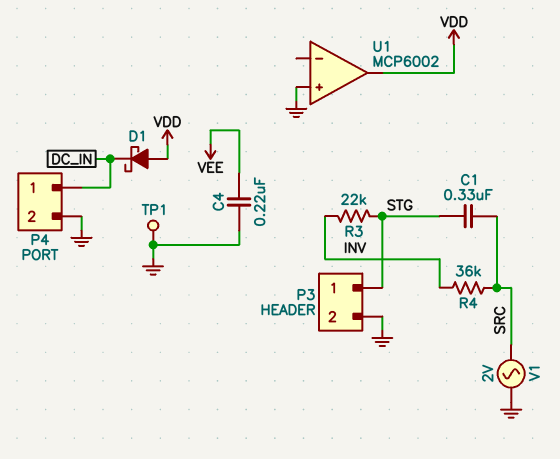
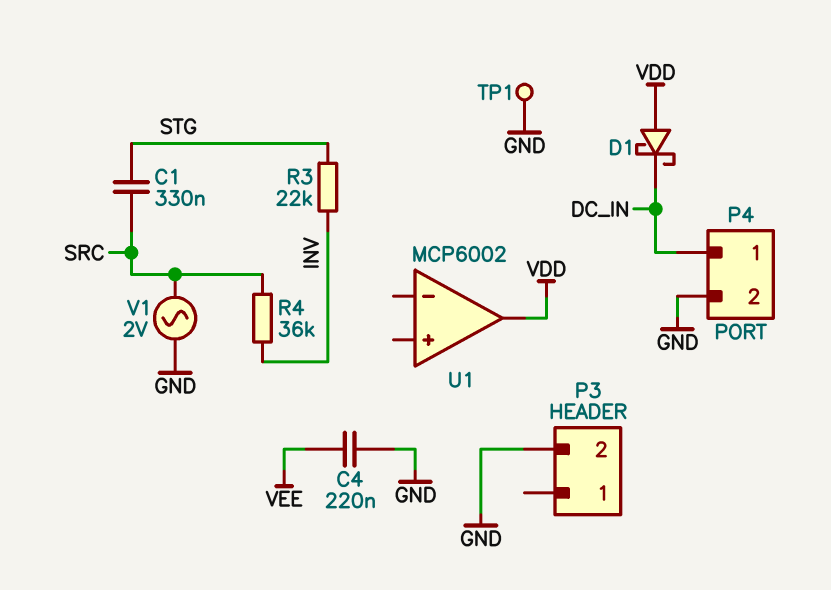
P3 pin 1: STG -> none
U1 pin in+: GND -> none

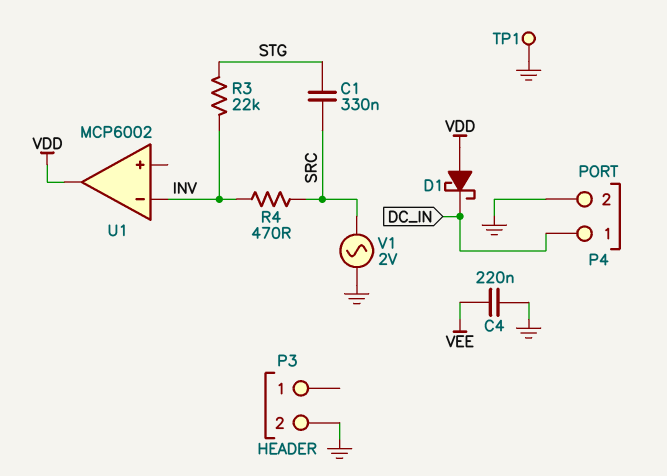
R4: 36k (INV, SRC) -> 470 (INV, SRC)
U1 pin in-: none -> INV

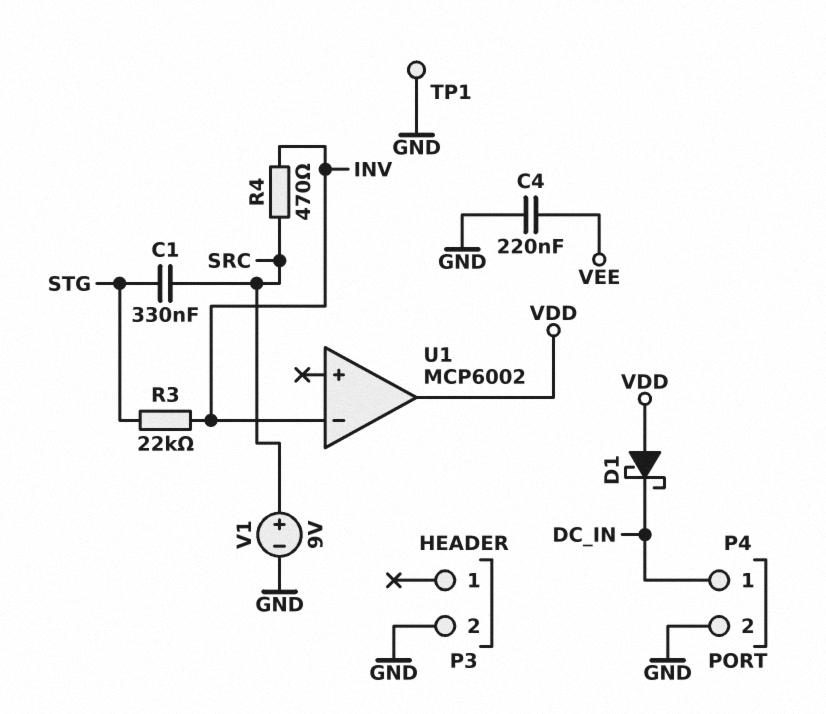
V1: AC 2V (GND, SRC) -> 9V (plus SRC, minus GND)

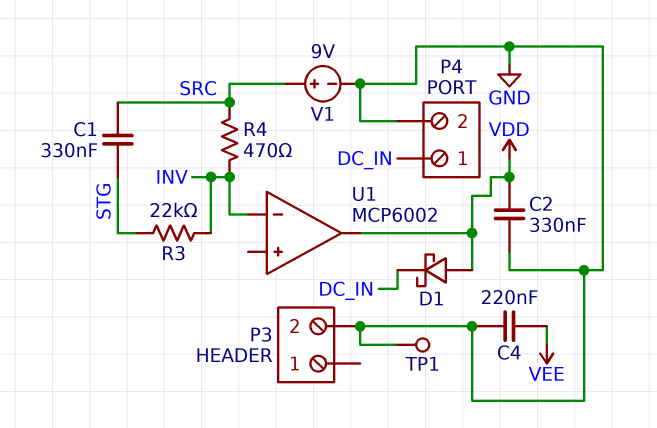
C2: none -> 330nF (GND, VDD)

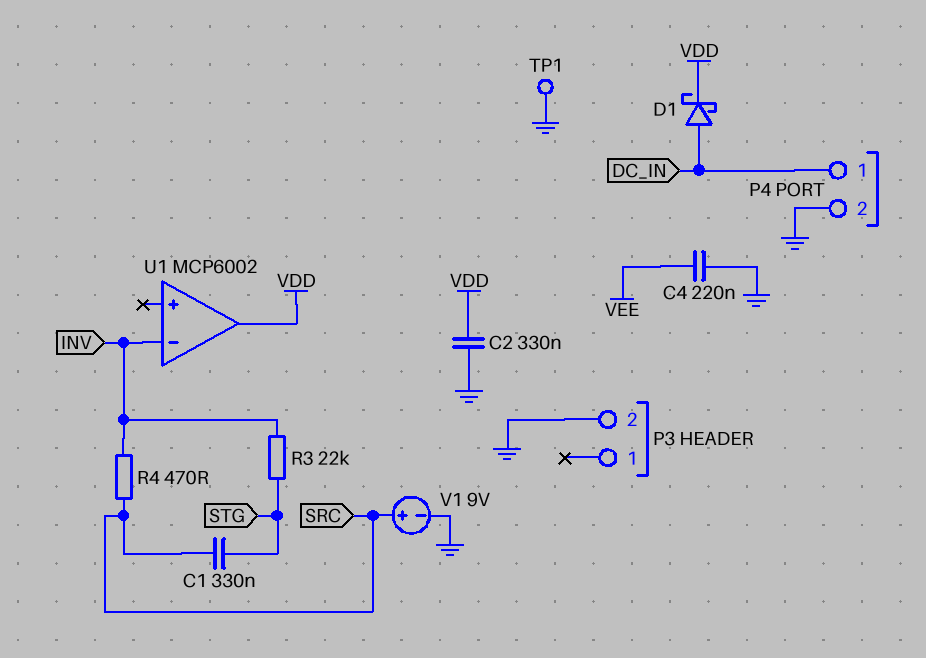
D1: schottky (A VDD, K DC_IN) -> schottky (A DC_IN, K VDD)

